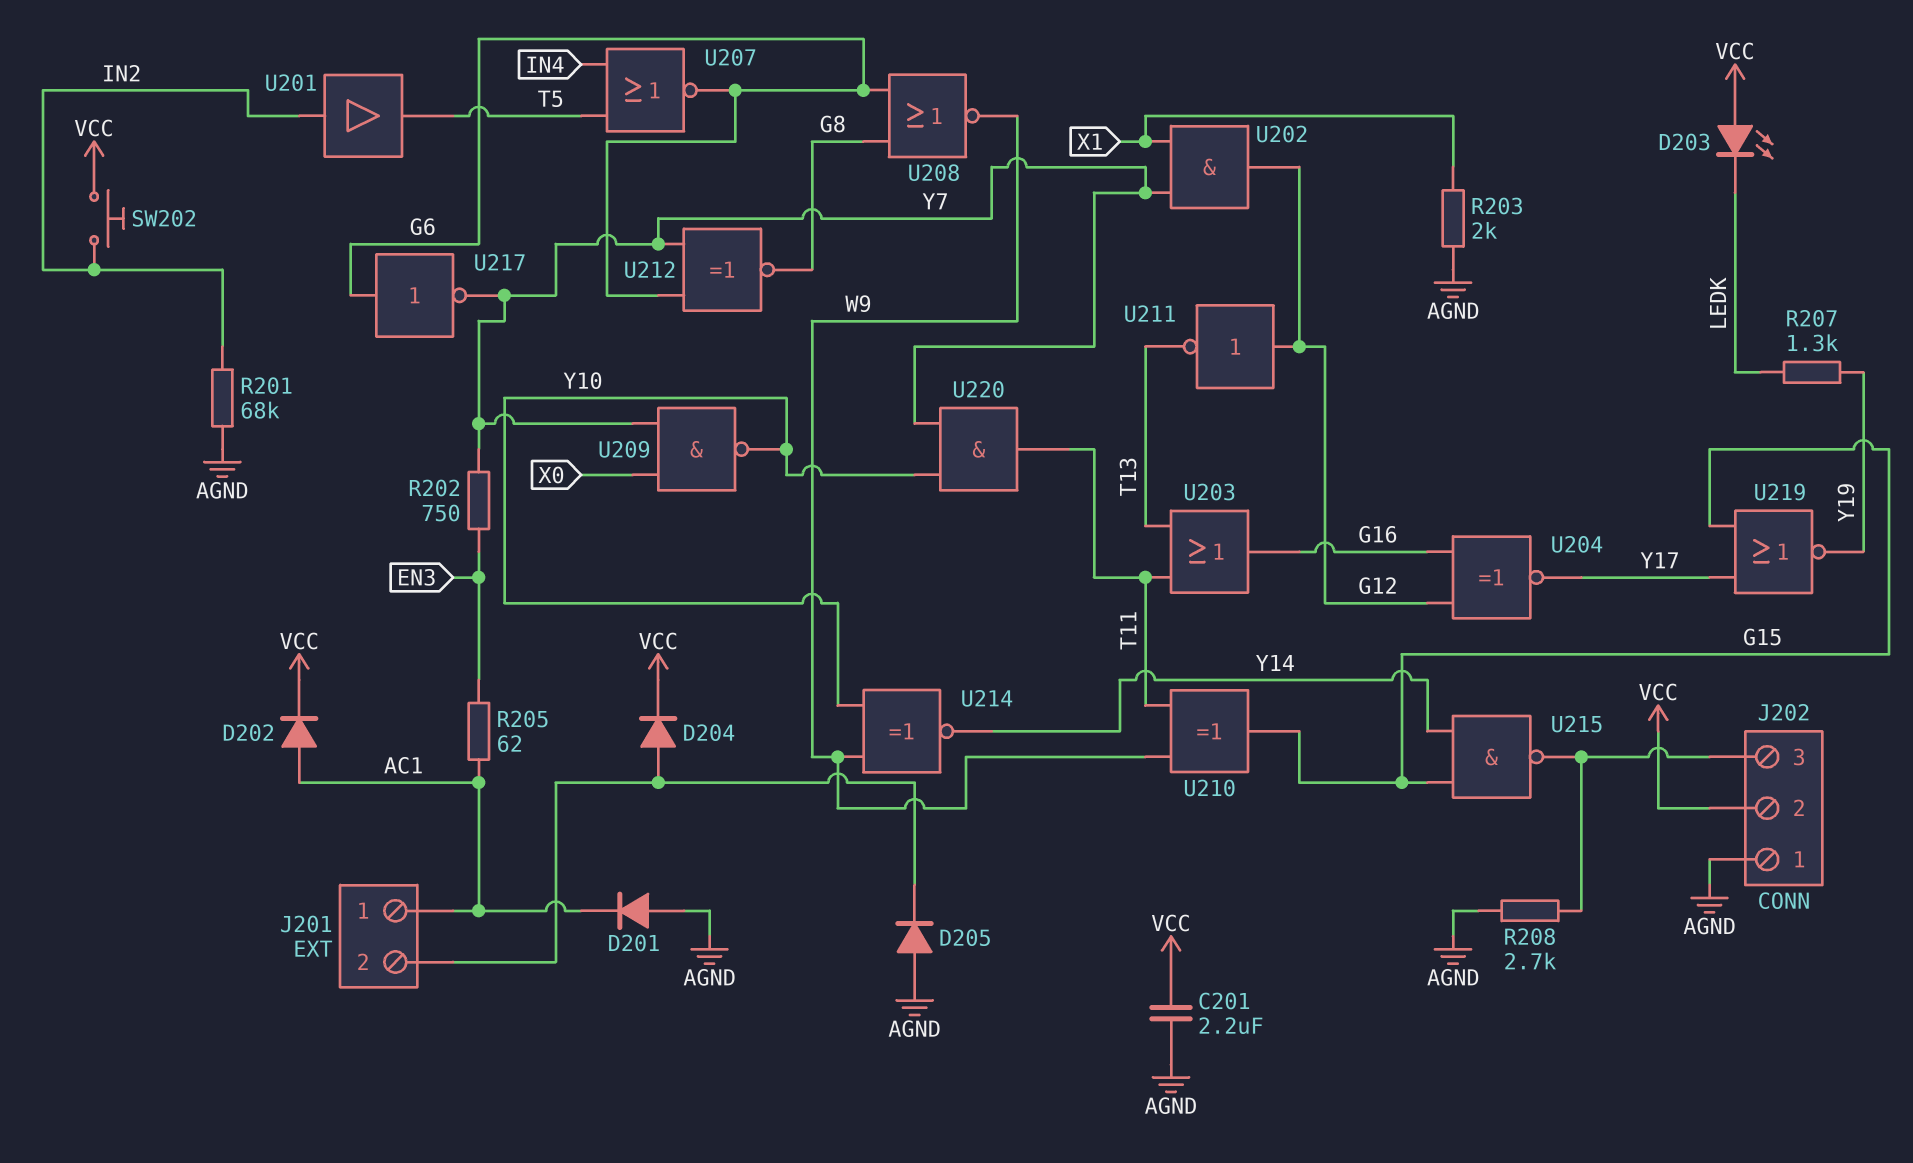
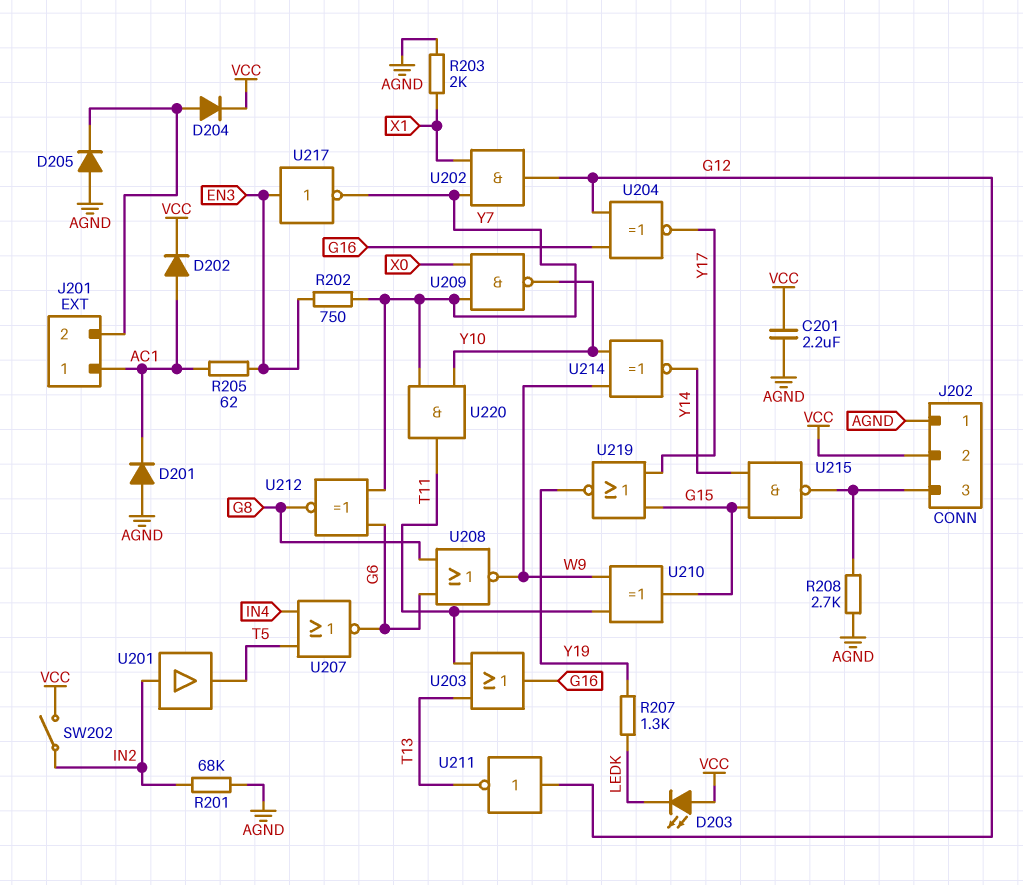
SW202: button (IN2, VCC) -> switch (IN2, VCC)
U217: NOT (in G6, out Y7) -> NOT (in EN3, out Y7)

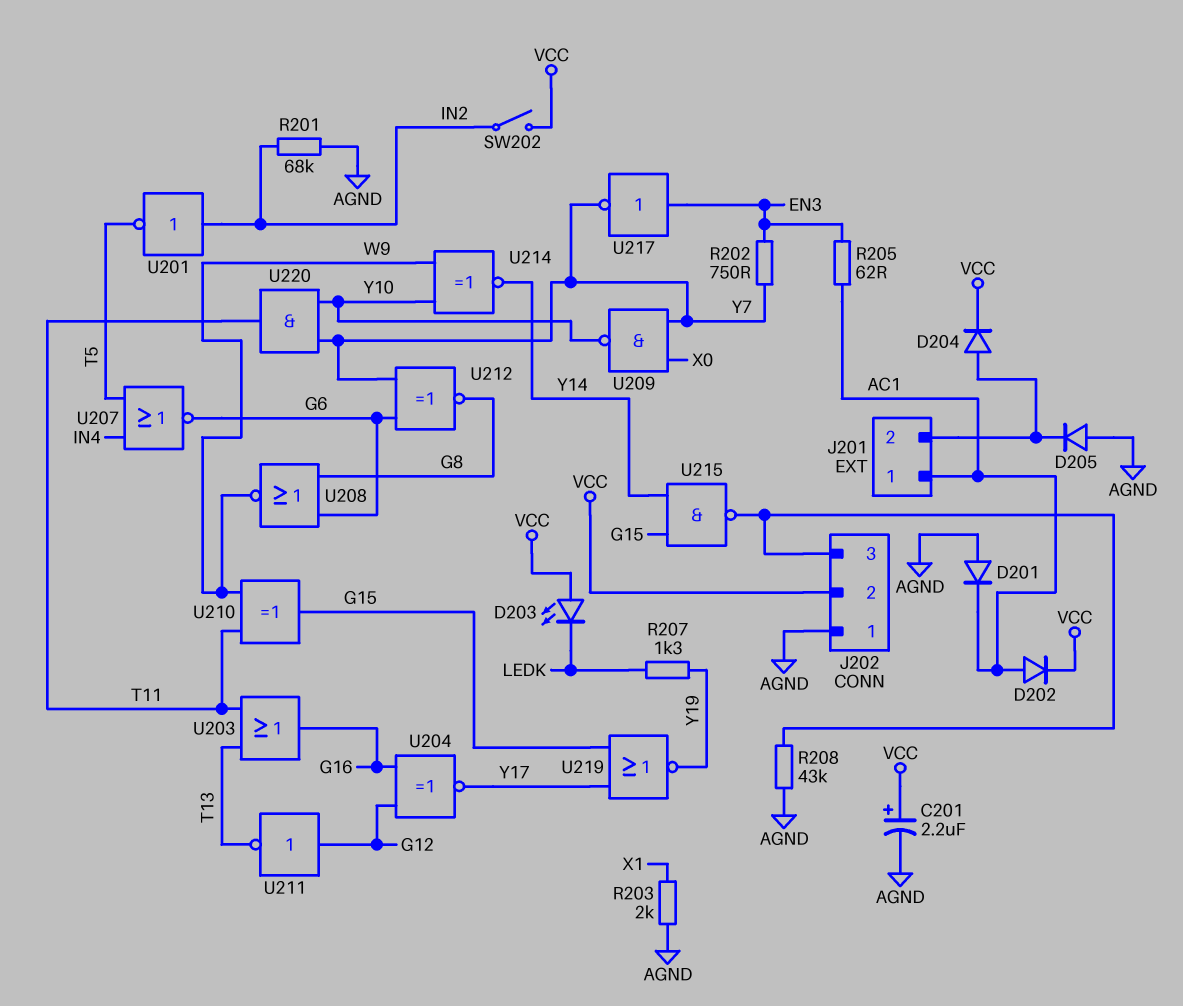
C201: 2.2uF (AGND, VCC) -> 2.2uF (plus VCC, minus AGND)
R208: 2.7k (AGND, J202/3) -> 43k (AGND, J202/3)
U201: buffer (in IN2, out T5) -> NOT (in IN2, out T5)
U202: AND (in X1, in Y7, out G12) -> none

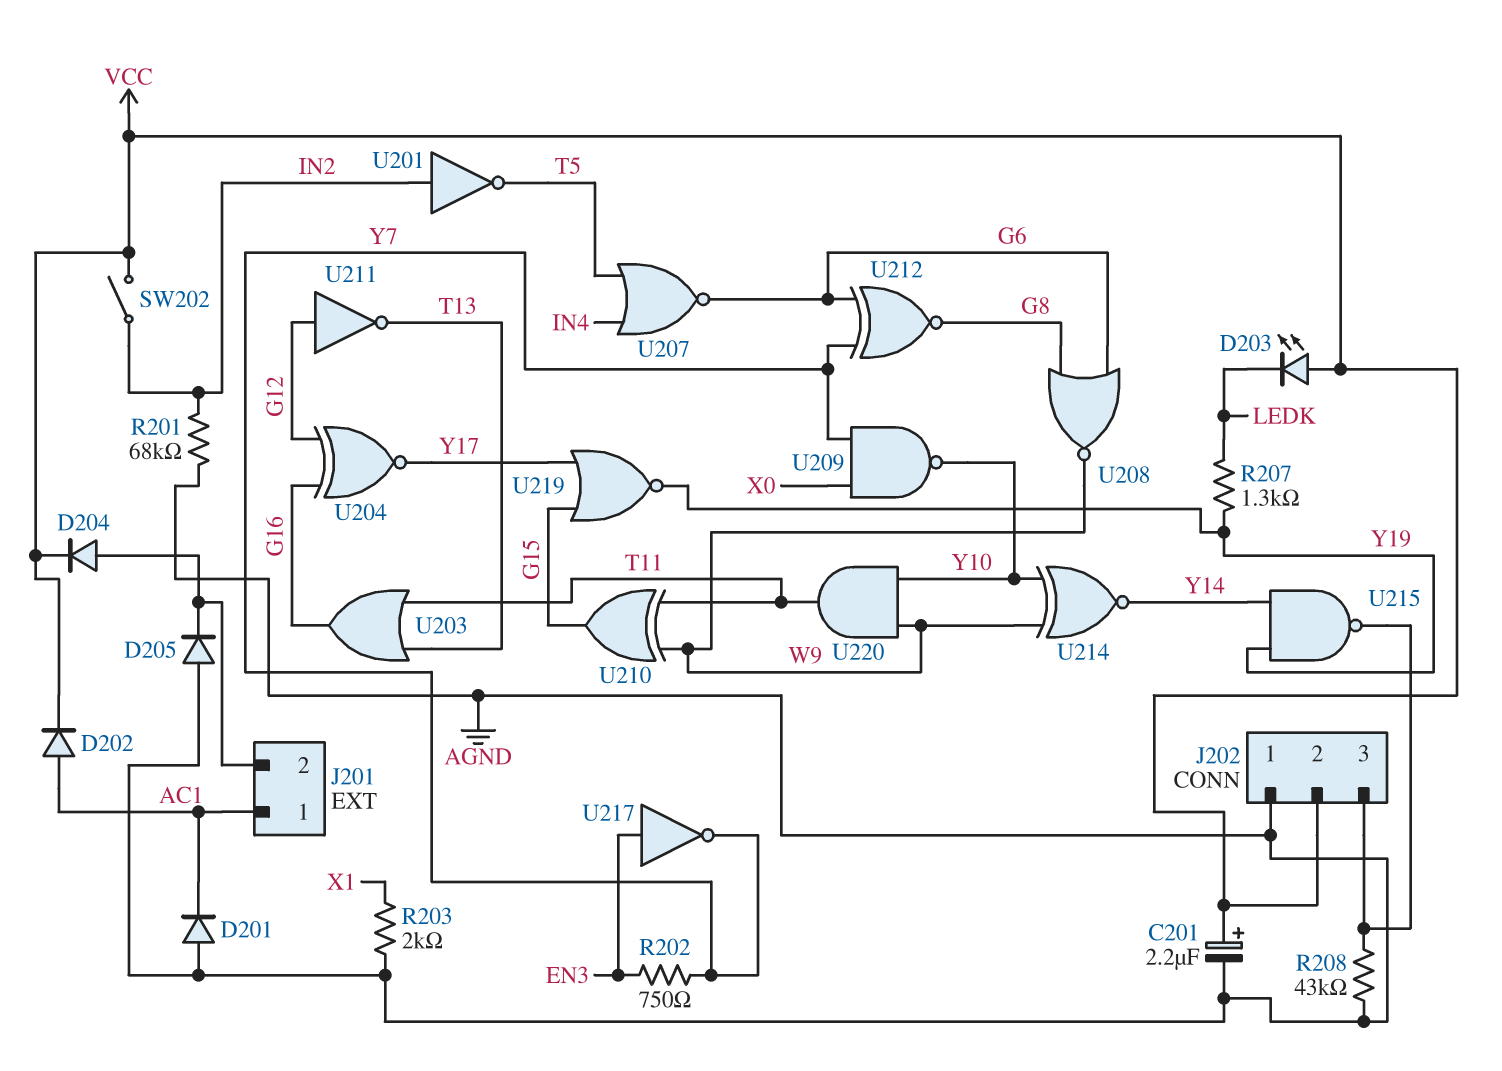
R205: 62 (AC1, EN3) -> none
U215: NAND (in G15, in Y14, out J202/3) -> NAND (in Y14, in Y19, out J202/3)
U220: AND (in Y7, in Y10, out T11) -> AND (in W9, in Y10, out T11)

